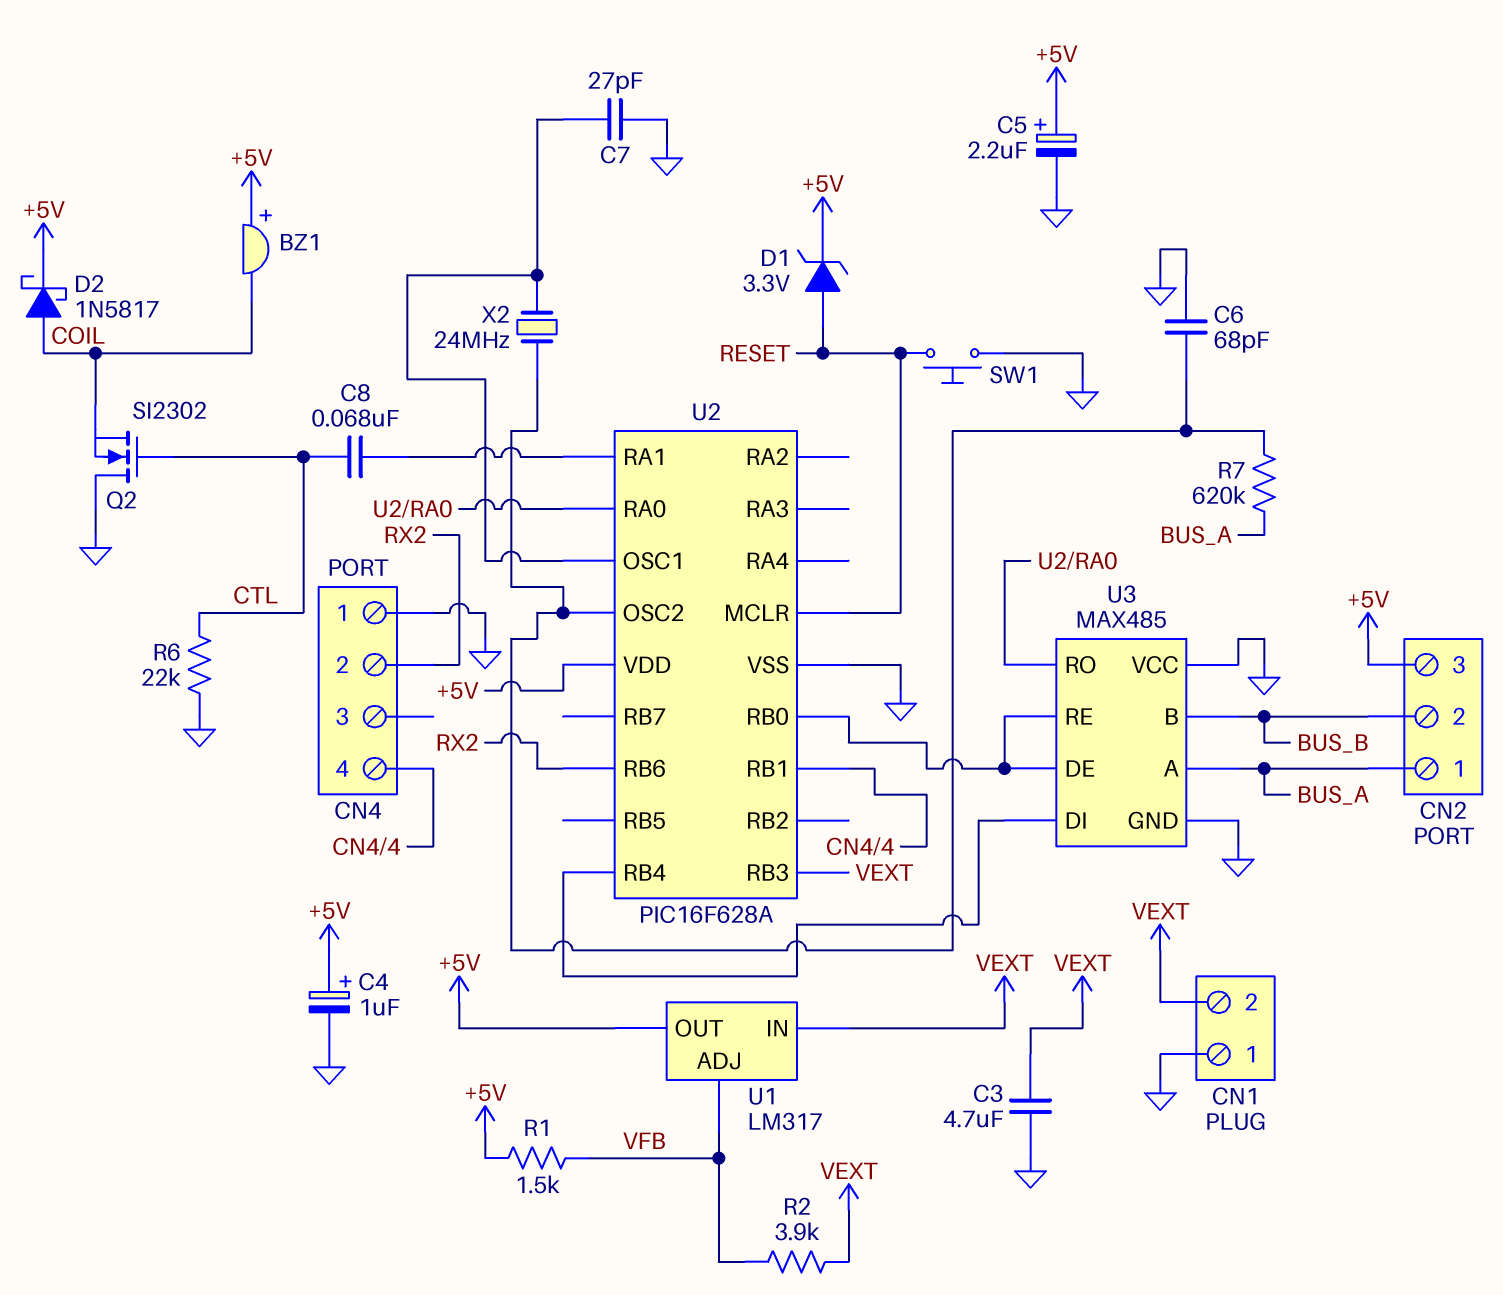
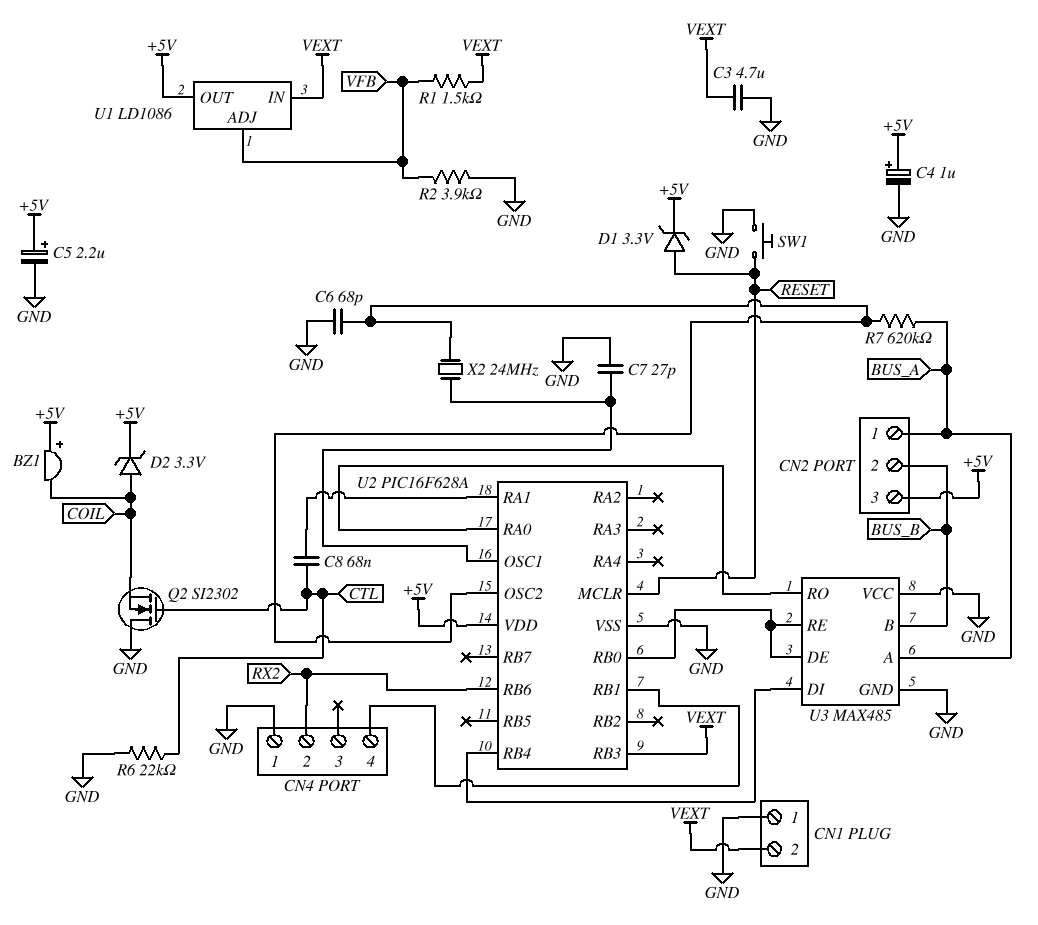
D2: schottky 1N5817 (A COIL, K +5V) -> zener 3.3V (A COIL, K +5V)
R1: 1.5k (+5V, VFB) -> 1.5k (VEXT, VFB)
R2: 3.9k (VEXT, VFB) -> 3.9k (GND, VFB)
U1: LM317 -> LD1086

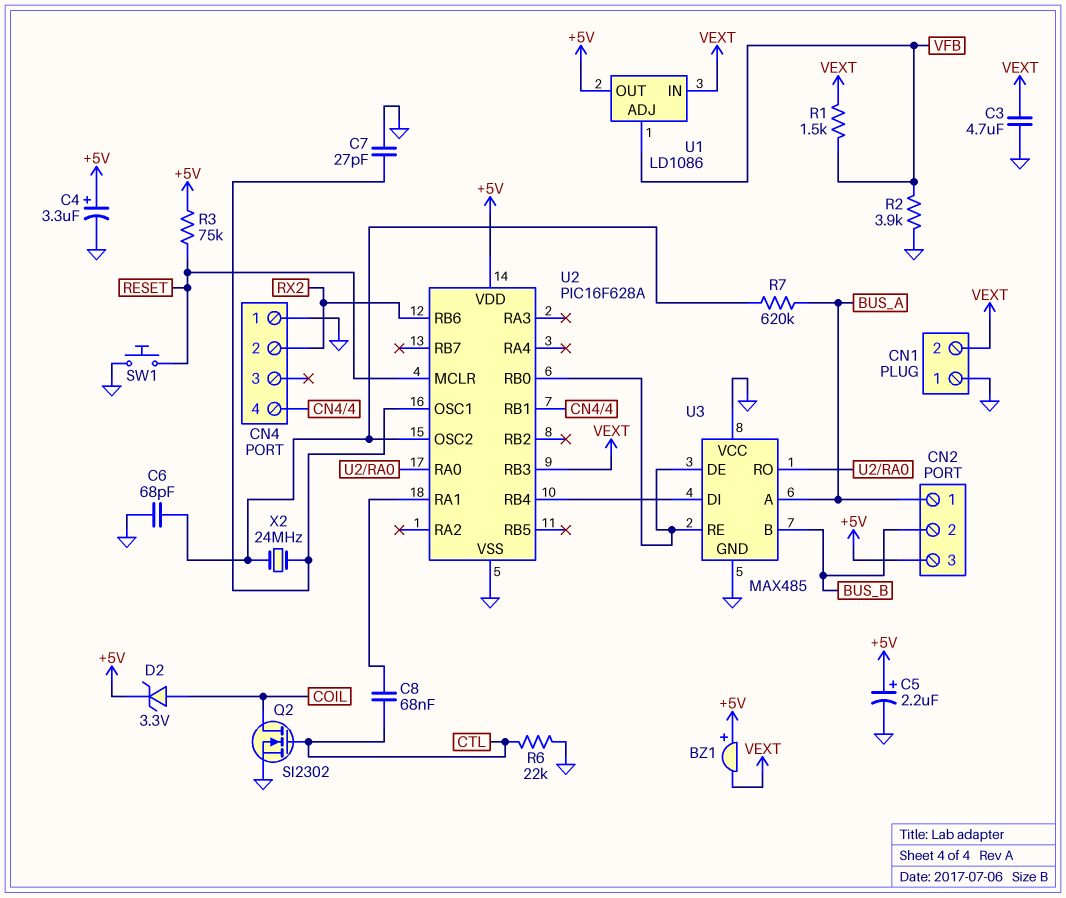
BZ1: buzzer (plus +5V, minus COIL) -> buzzer (plus +5V, minus VEXT)
C4: 1uF (plus +5V, minus GND) -> 3.3uF (plus +5V, minus GND)
D1: zener 3.3V (A RESET, K +5V) -> none
Q2: NMOS SI2302 (G CTL, D GND, S COIL) -> NMOS SI2302 (G CTL, D COIL, S GND)
R3: none -> 75k (+5V, RESET)

